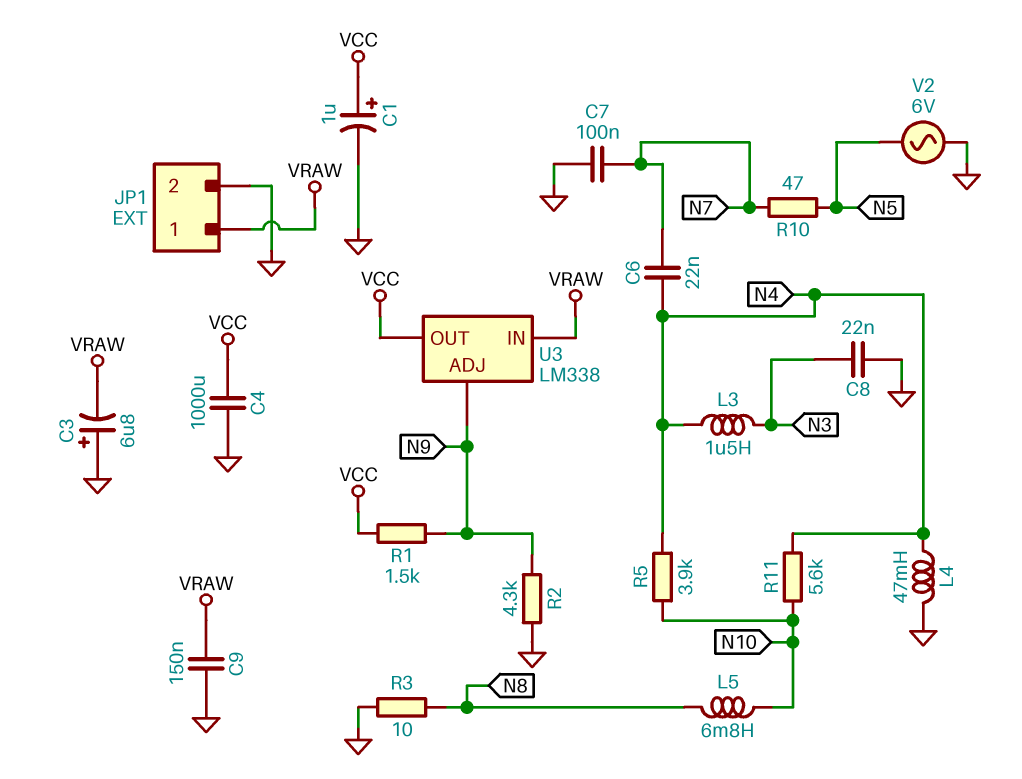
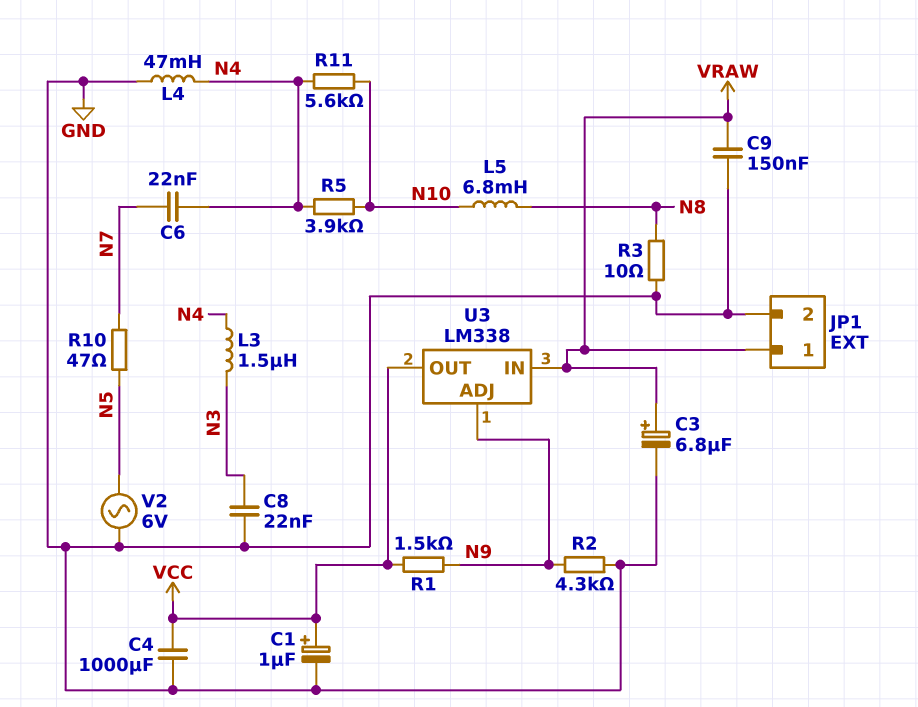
C3: 6.8uF (plus GND, minus VRAW) -> 6.8uF (plus VRAW, minus GND)
C7: 100nF (GND, N7) -> none

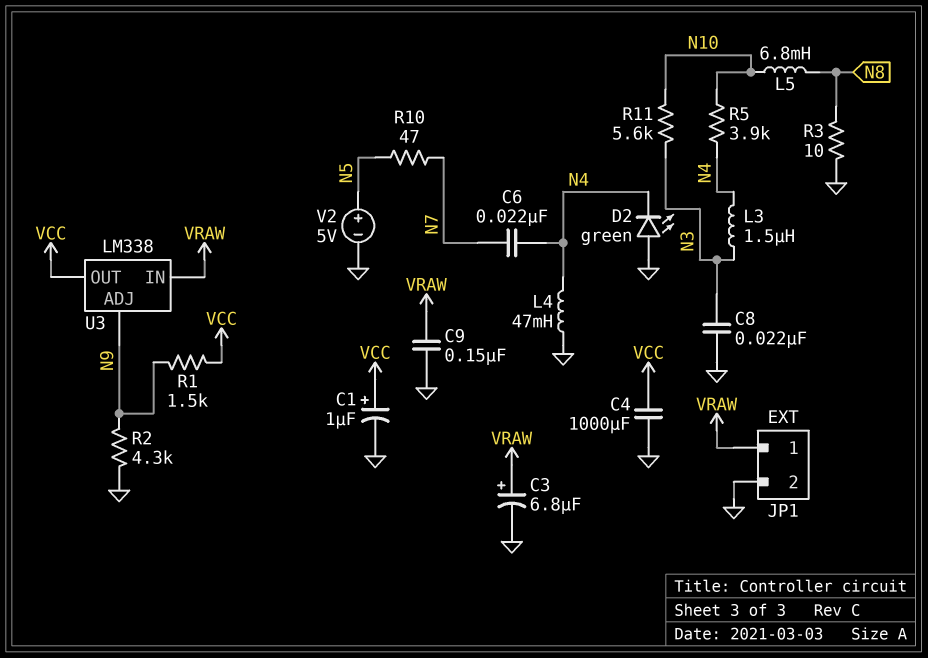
D2: none -> LED green (A GND, K N4)
R11: 5.6k (N4, N10) -> 5.6k (N3, N10)
V2: AC 6V (GND, N5) -> 5V (plus N5, minus GND)

